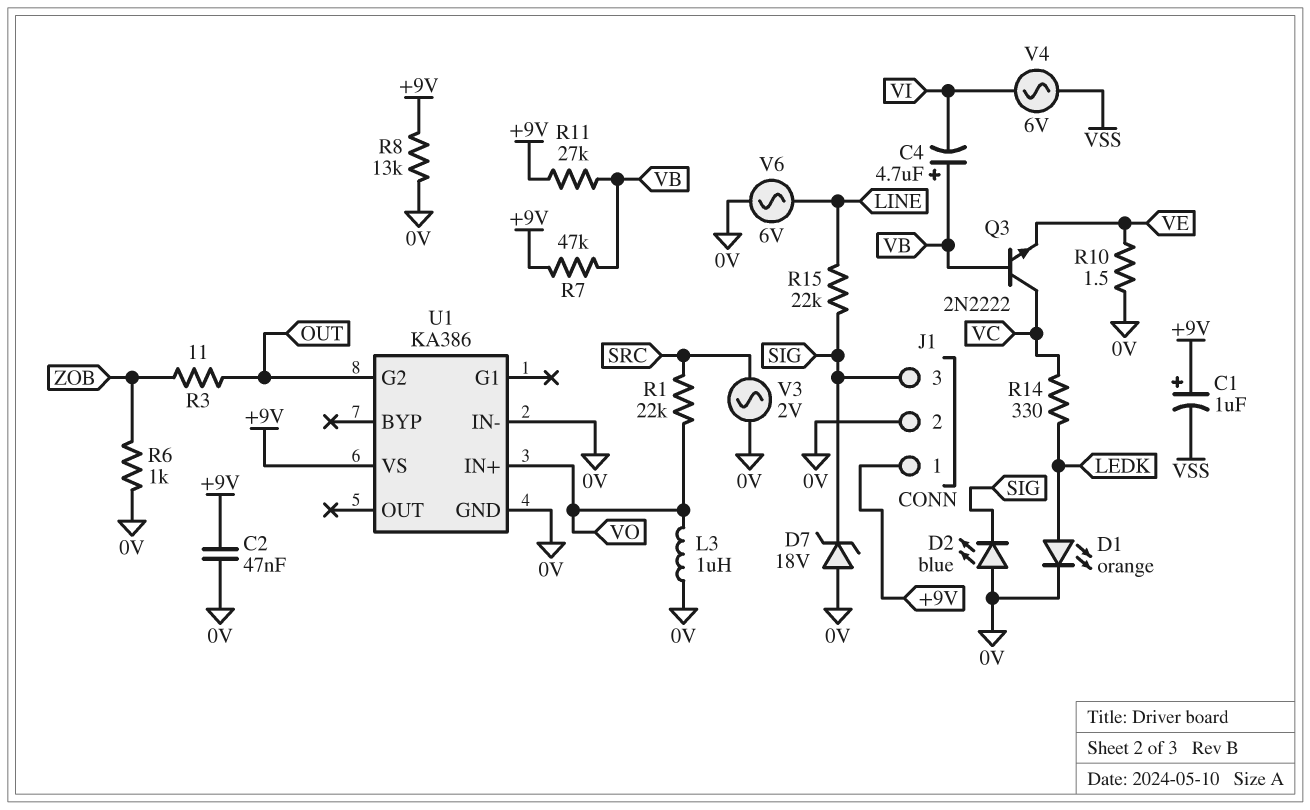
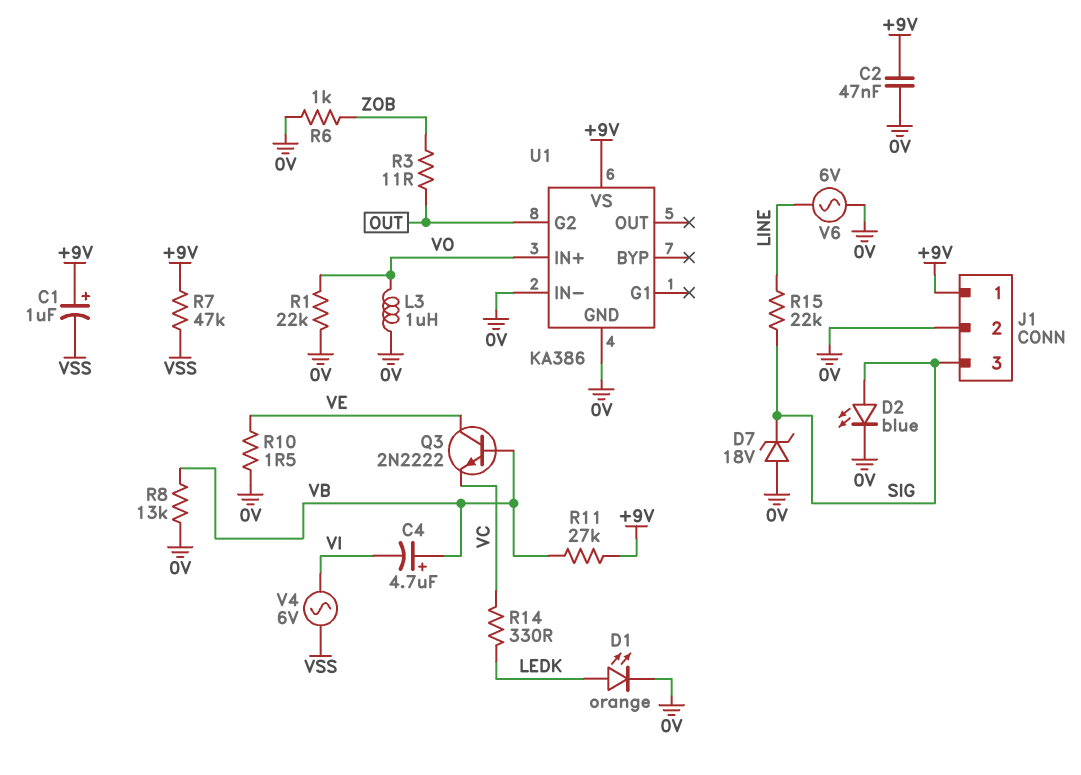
D2: LED blue (A 0V, K SIG) -> LED blue (A SIG, K 0V)
Q3: NPN 2N2222 (B VB, C VC, E VE) -> NPN 2N2222 (B VB, C VE, E VC)
R1: 22k (SRC, VO) -> 22k (0V, VO)
R7: 47k (+9V, VB) -> 47k (+9V, VSS)
R8: 13k (+9V, 0V) -> 13k (0V, VB)
V3: AC 2V (0V, SRC) -> none

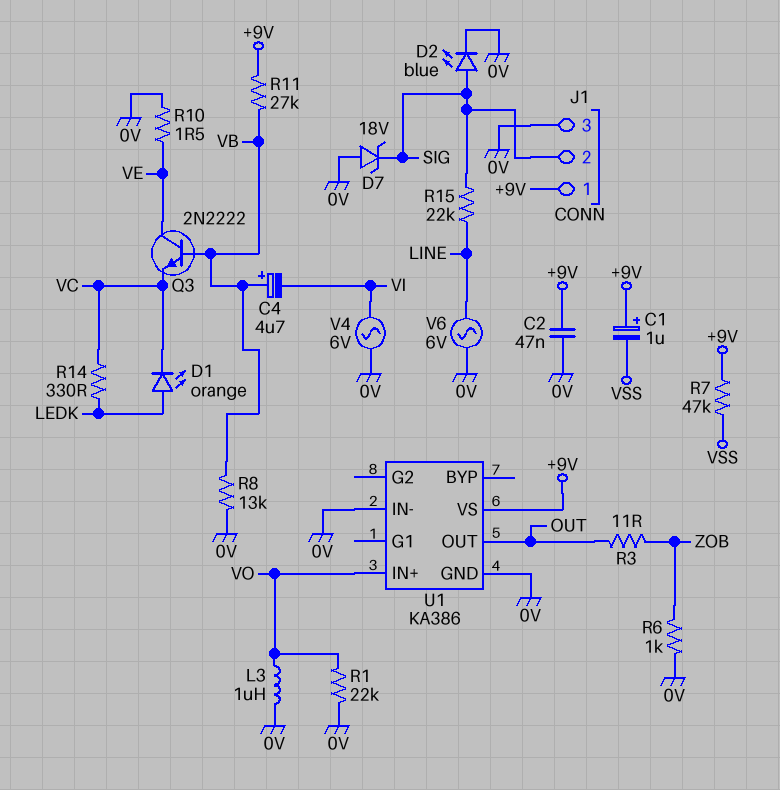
D1: LED orange (A LEDK, K 0V) -> LED orange (A LEDK, K VC)
J1 pin 2: 0V -> SIG
J1 pin 3: SIG -> 0V
U1 pin G2: OUT -> none
U1 pin OUT: none -> OUT
V4: AC 6V (VI, VSS) -> AC 6V (0V, VI)

